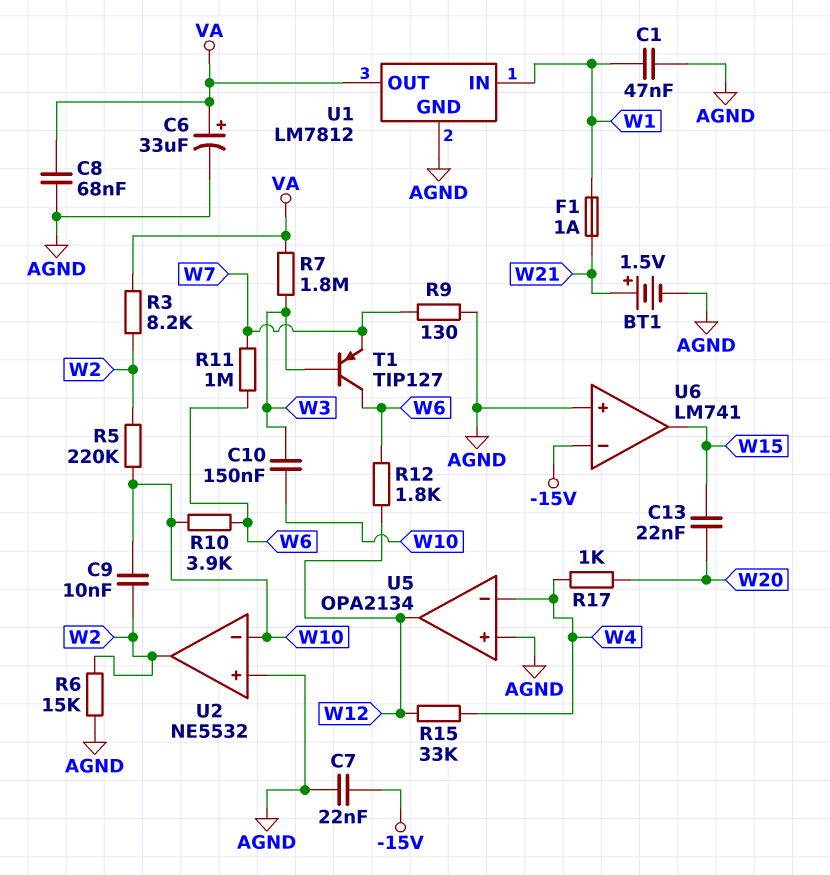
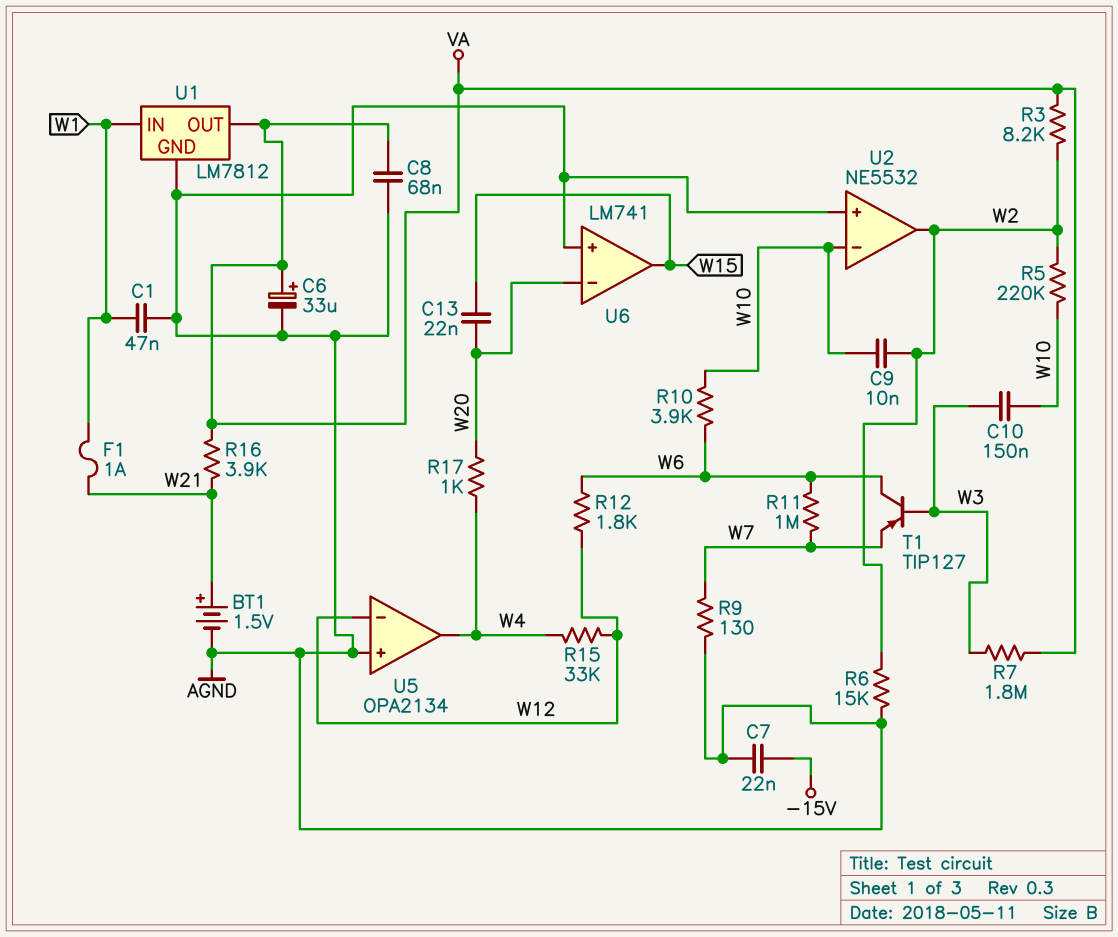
R16: none -> 3.9k (VA, W21)
U5 pin in-: W4 -> W12
U5 pin out: W12 -> W4
U6 pin in-: -15V -> W20

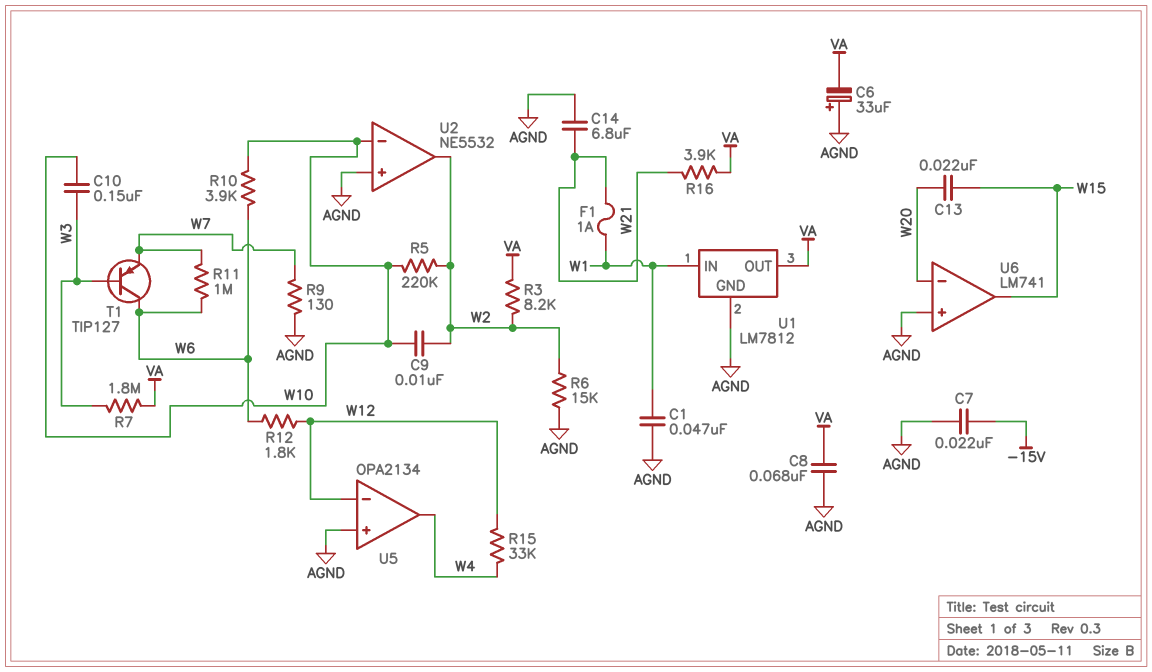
BT1: 1.5V (plus W21, minus AGND) -> none
C6: 33uF (plus VA, minus AGND) -> 33uF (plus AGND, minus VA)
C14: none -> 6.8uF (AGND, W21)
R17: 1k (W4, W20) -> none

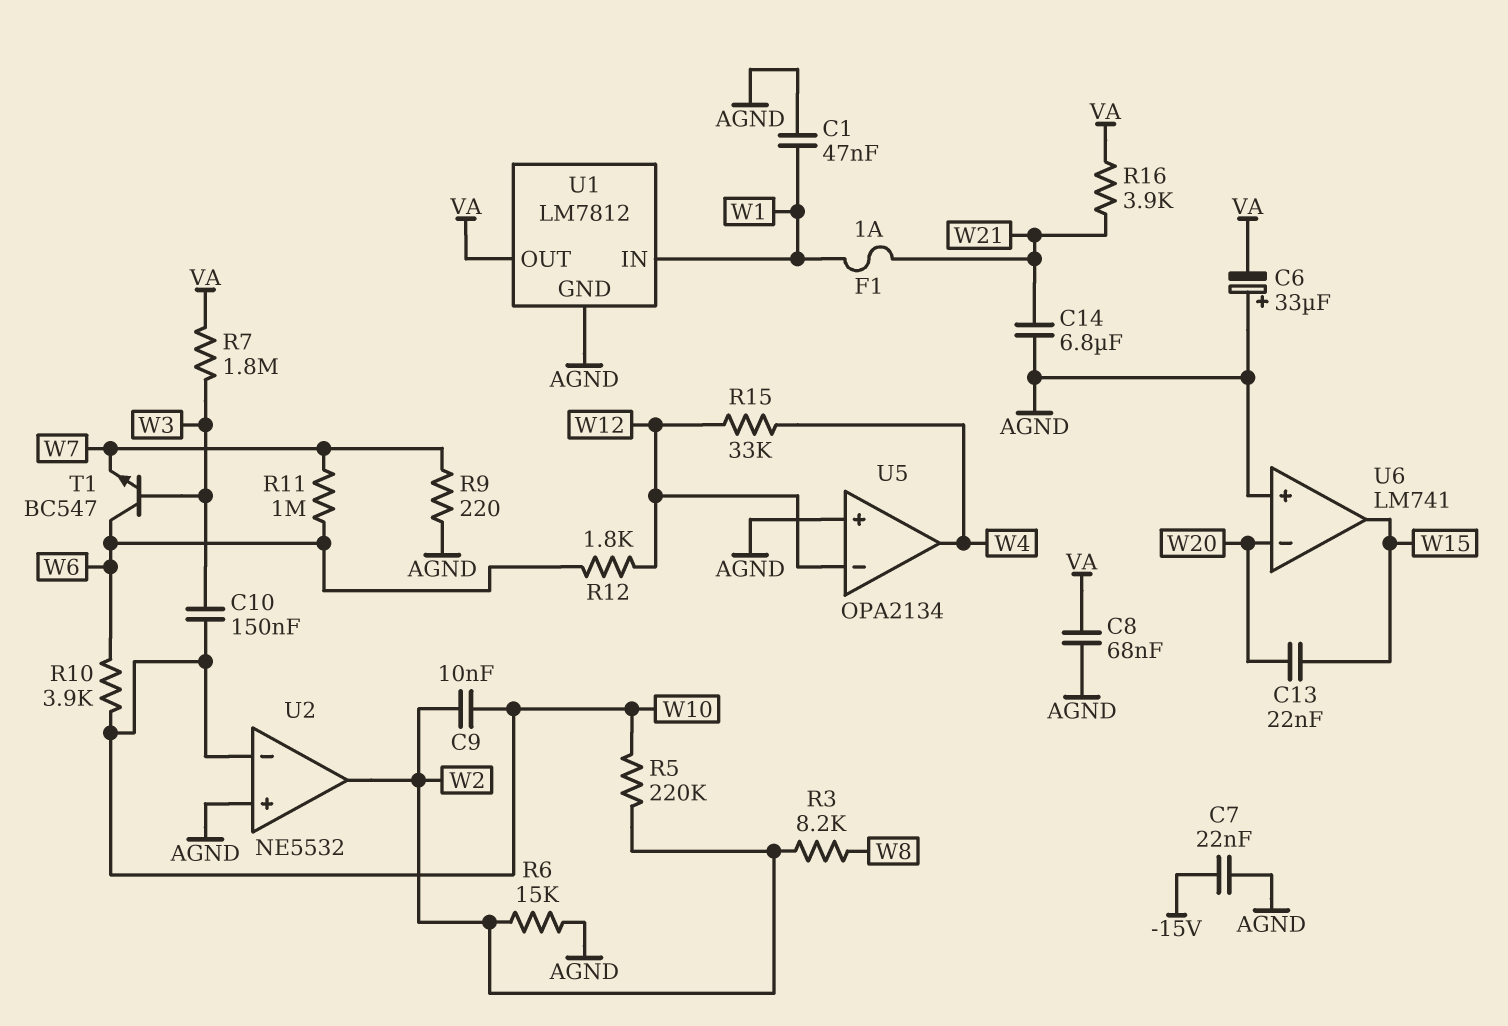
R3: 8.2k (VA, W2) -> 8.2k (W2, W8)
R9: 130 (AGND, W7) -> 220 (AGND, W7)
T1: PNP TIP127 (B W3, C W6, E W7) -> NPN BC547 (B W3, C W6, E W7)

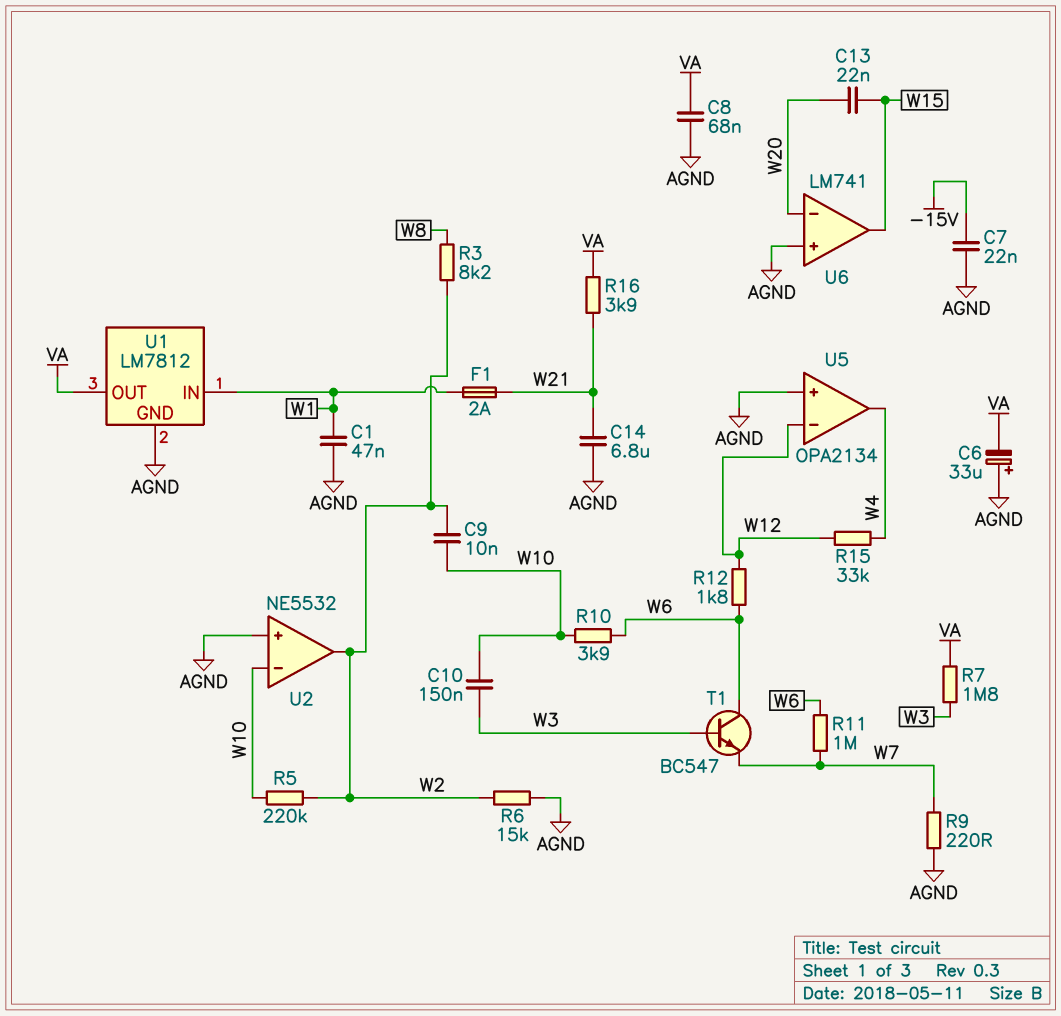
F1: 1A (W1, W21) -> 2A (W1, W21)

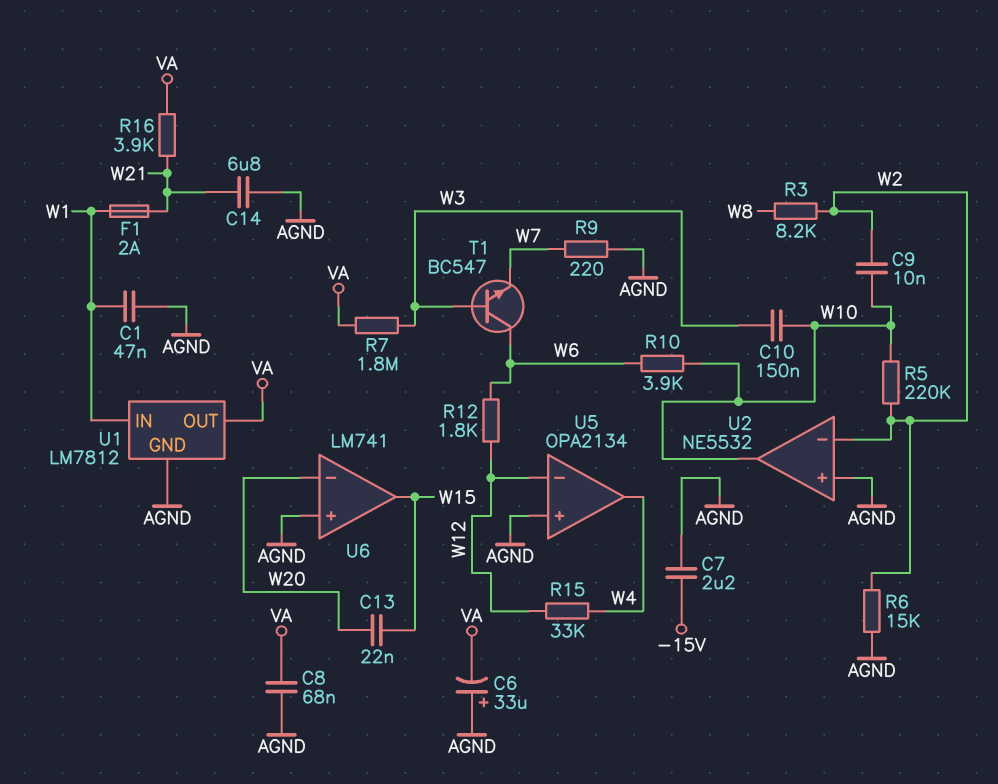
C7: 22nF (-15V, AGND) -> 2.2uF (-15V, AGND)
R11: 1M (W6, W7) -> none
U2 pin in-: W10 -> W2
U2 pin out: W2 -> W10

